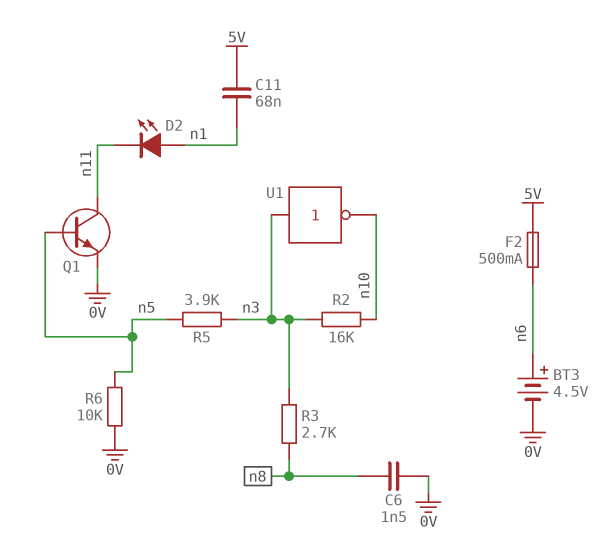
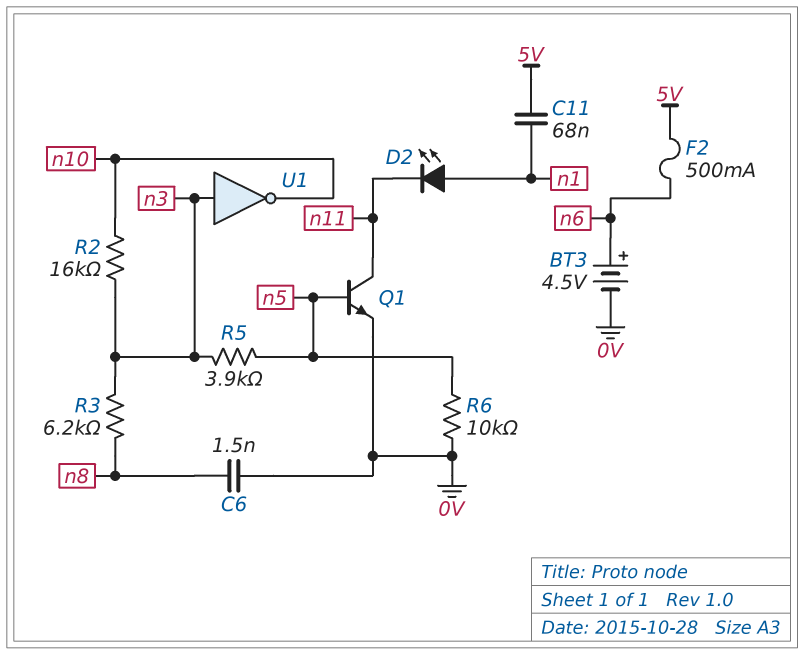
R3: 2.7k (n3, n8) -> 6.2k (n3, n8)

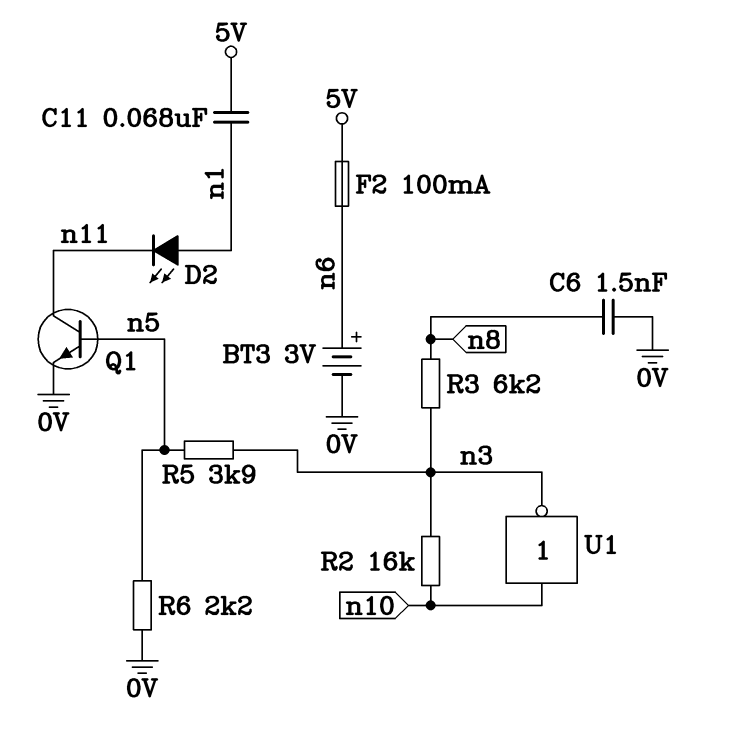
BT3: 4.5V (plus n6, minus 0V) -> 3V (plus n6, minus 0V)
F2: 500mA (5V, n6) -> 100mA (5V, n6)
R6: 10k (0V, n5) -> 2.2k (0V, n5)
U1: NOT (in n3, out n10) -> NOT (in n10, out n3)

